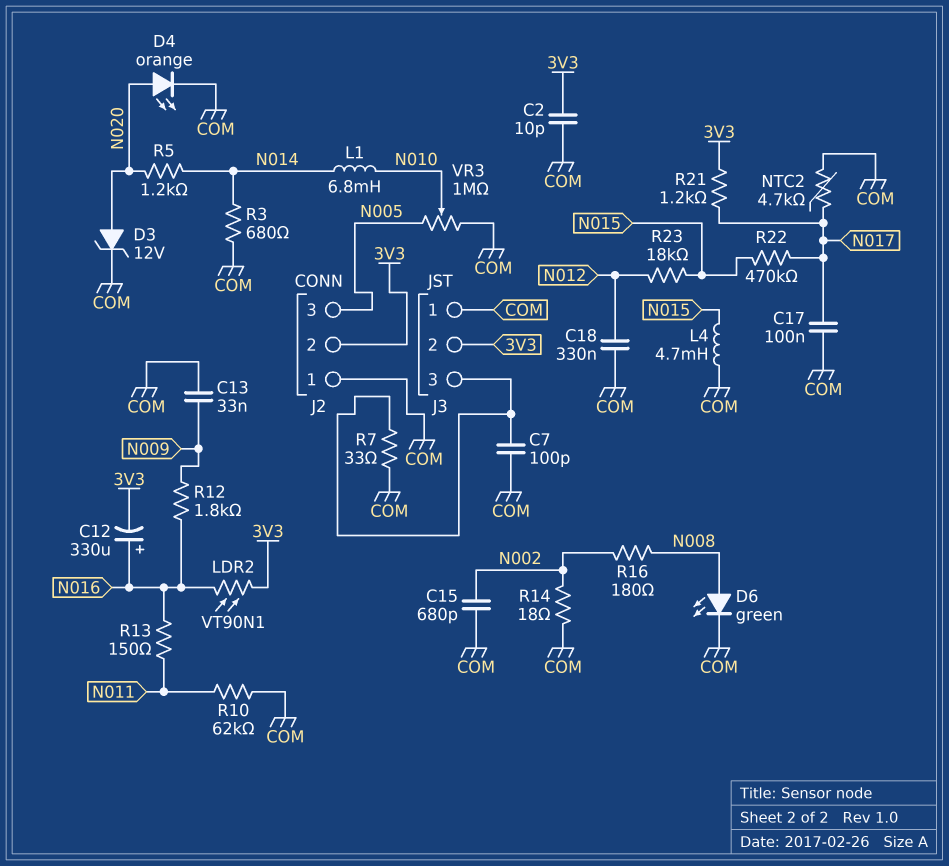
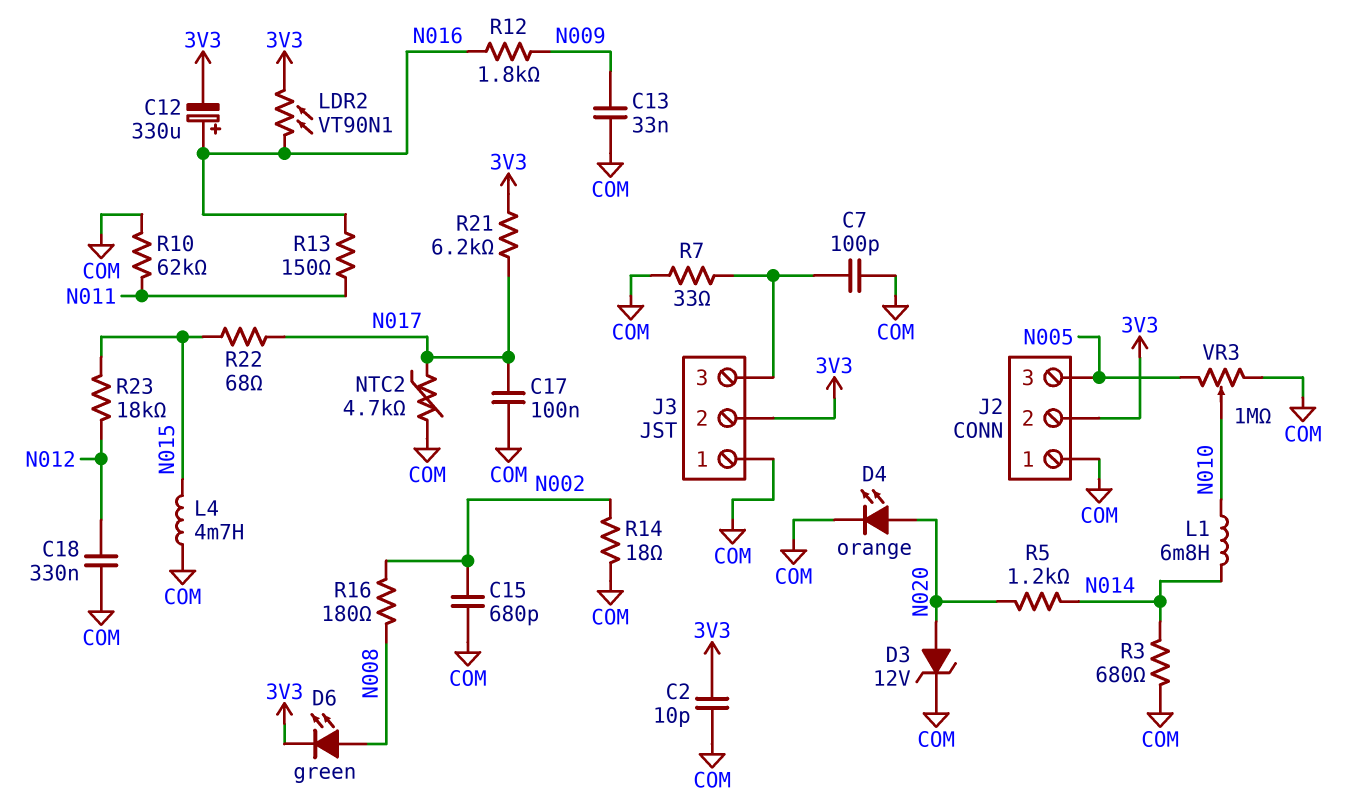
D6: LED green (A N008, K COM) -> LED green (A N008, K 3V3)
R21: 1.2k (3V3, N017) -> 6.2k (3V3, N017)
R22: 470k (N015, N017) -> 68 (N015, N017)

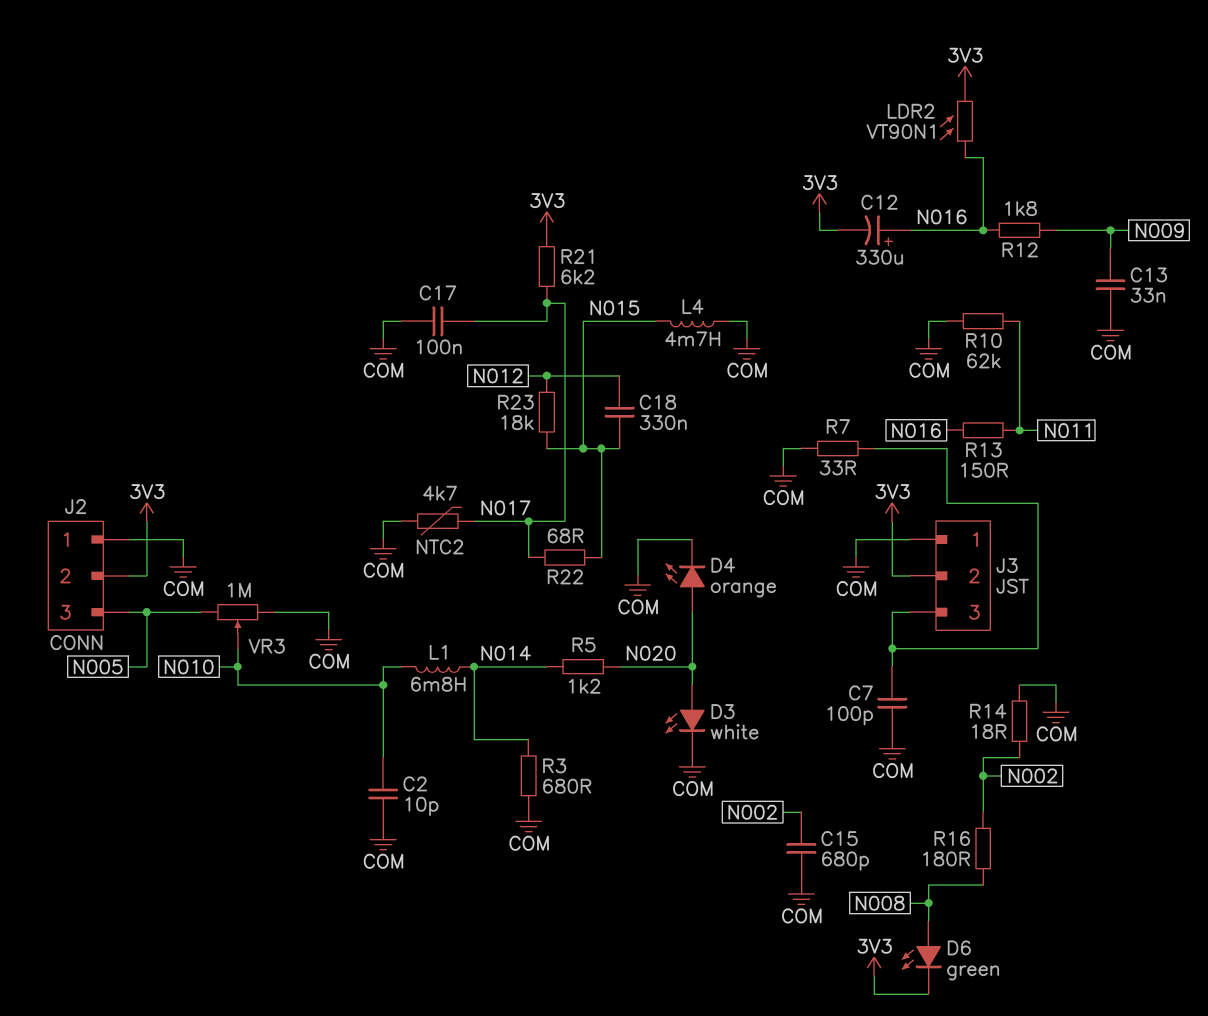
C2: 10pF (3V3, COM) -> 10pF (COM, N010)
C18: 330nF (COM, N012) -> 330nF (N012, N015)
D3: zener 12V (A N020, K COM) -> LED white (A N020, K COM)

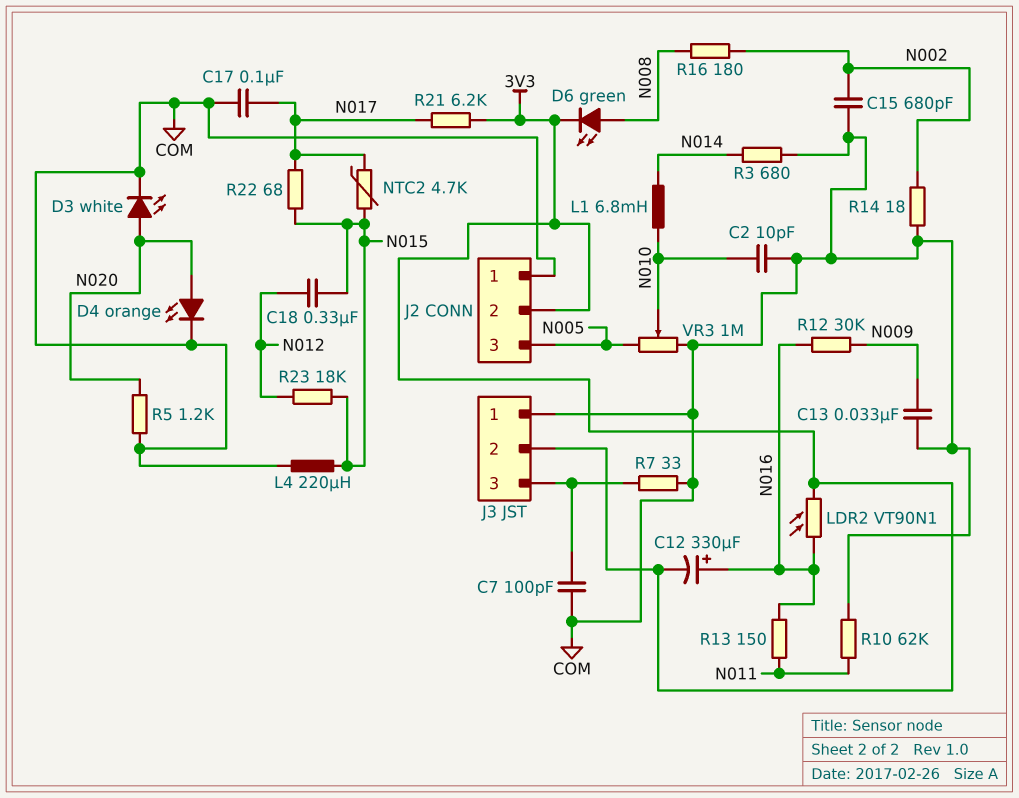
L4: 4.7mH (COM, N015) -> 220uH (COM, N015)
NTC2: 4.7k (COM, N017) -> 4.7k (N015, N017)
R5: 1.2k (N014, N020) -> 1.2k (COM, N020)
R12: 1.8k (N009, N016) -> 30k (N009, N016)

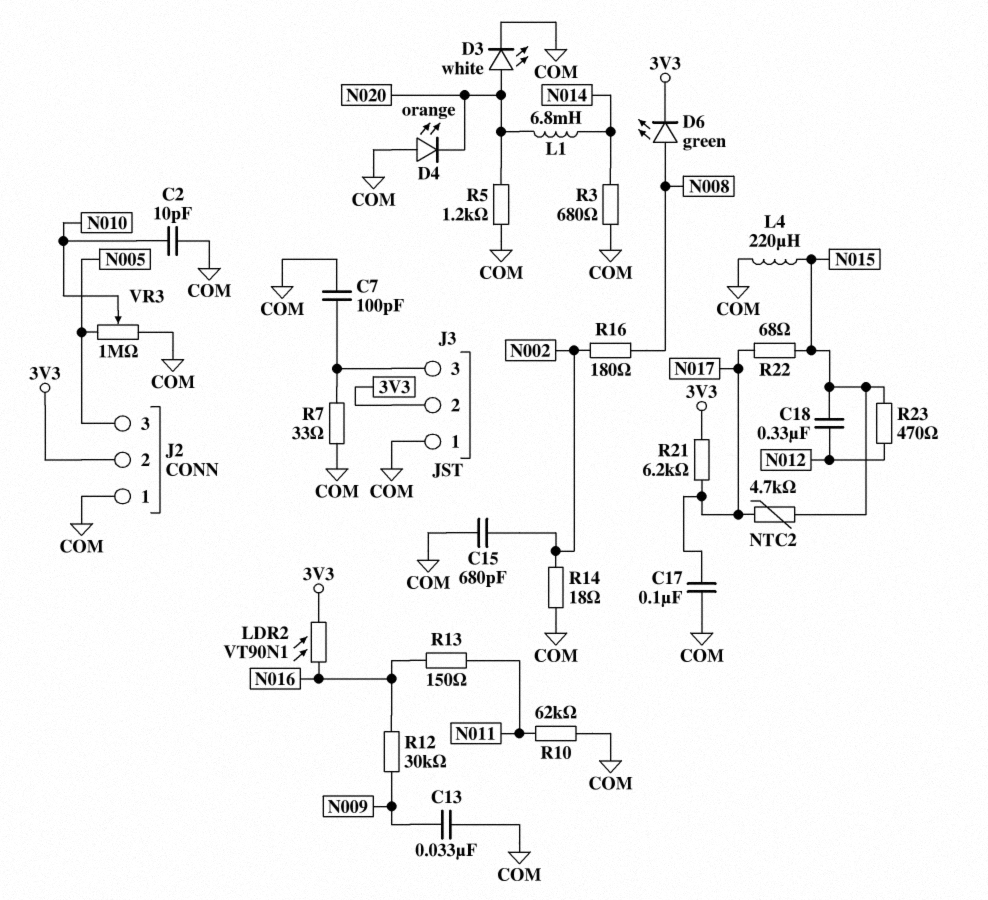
C12: 330uF (plus N016, minus 3V3) -> none
D4: LED orange (A N020, K COM) -> LED orange (A COM, K N020)
L1: 6.8mH (N010, N014) -> 6.8mH (N014, N020)
R23: 18k (N012, N015) -> 470 (N012, N015)

